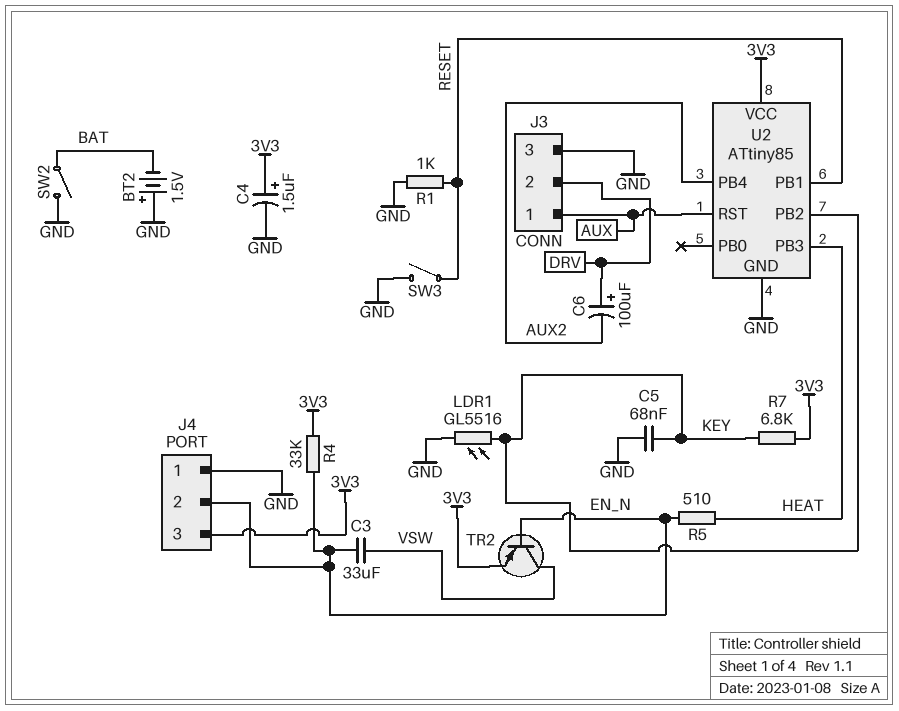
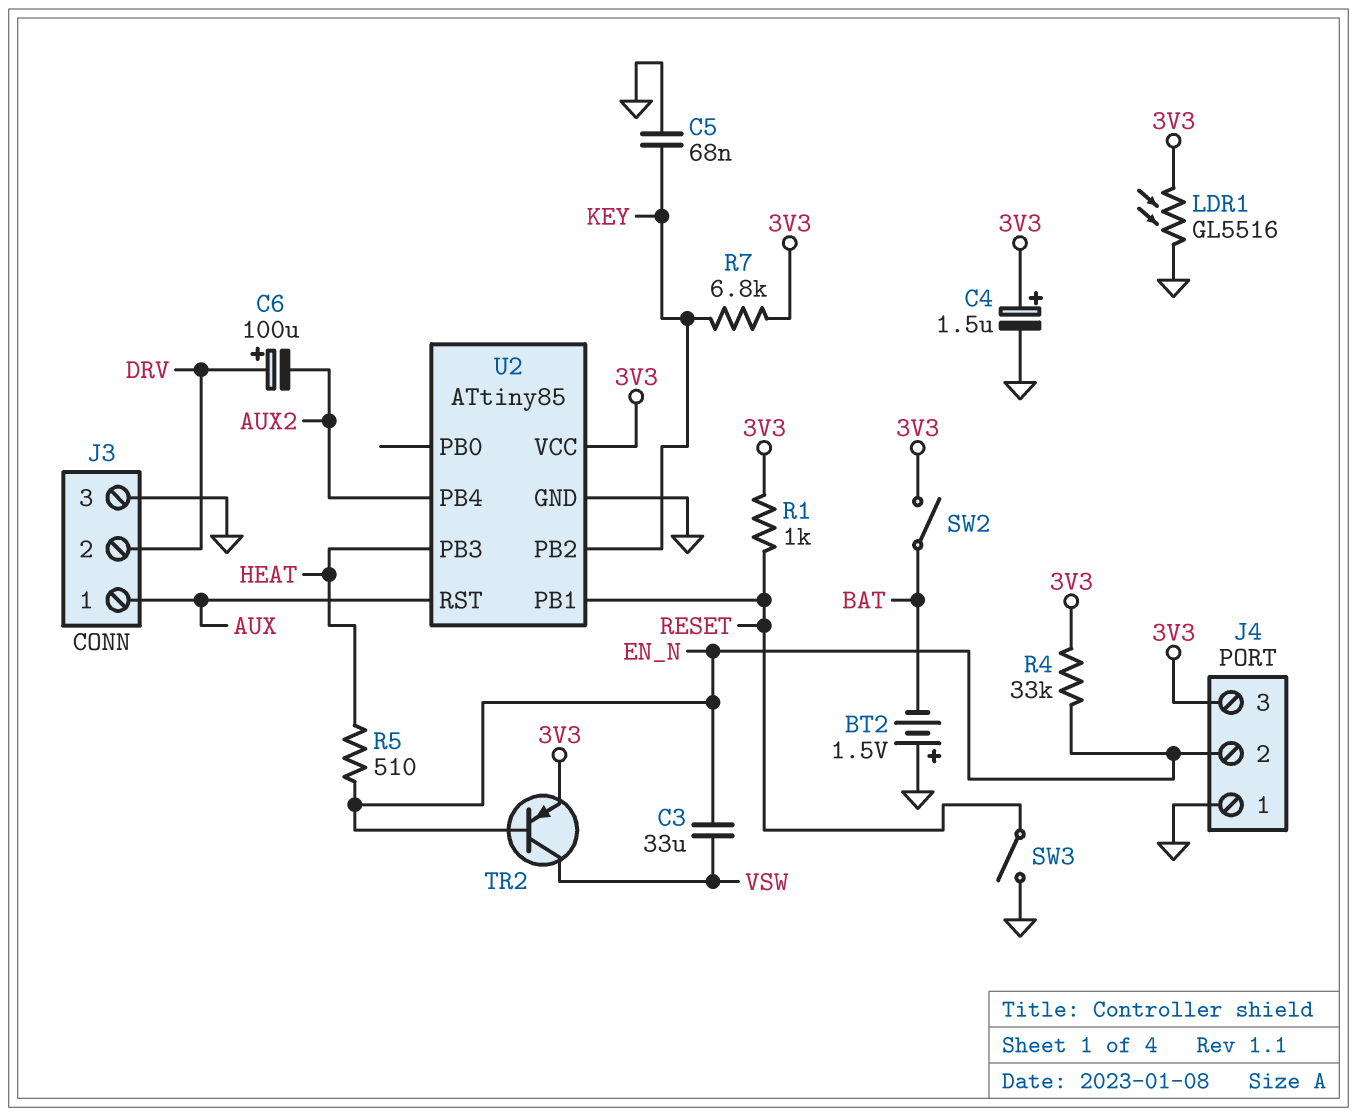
LDR1: GL5516 (GND, KEY) -> GL5516 (3V3, GND)
R1: 1k (GND, RESET) -> 1k (3V3, RESET)
SW2: switch (BAT, GND) -> switch (3V3, BAT)

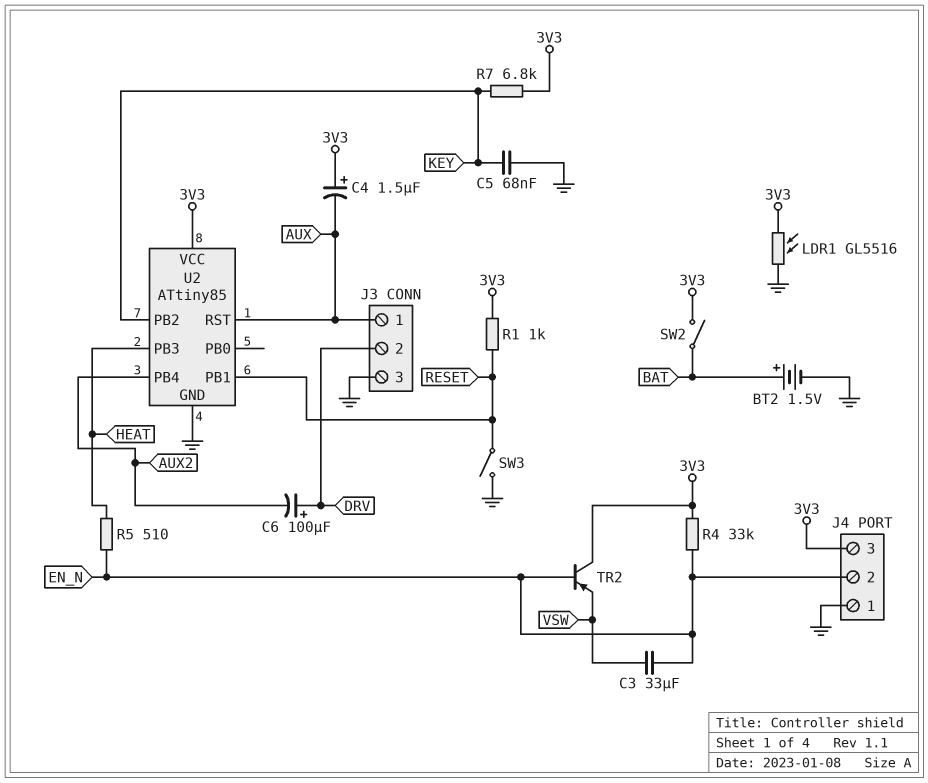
BT2: 1.5V (plus GND, minus BAT) -> 1.5V (plus BAT, minus GND)
C4: 1.5uF (plus 3V3, minus GND) -> 1.5uF (plus 3V3, minus AUX)
TR2: PNP (B EN_N, C VSW, E 3V3) -> PNP (B EN_N, C 3V3, E VSW)

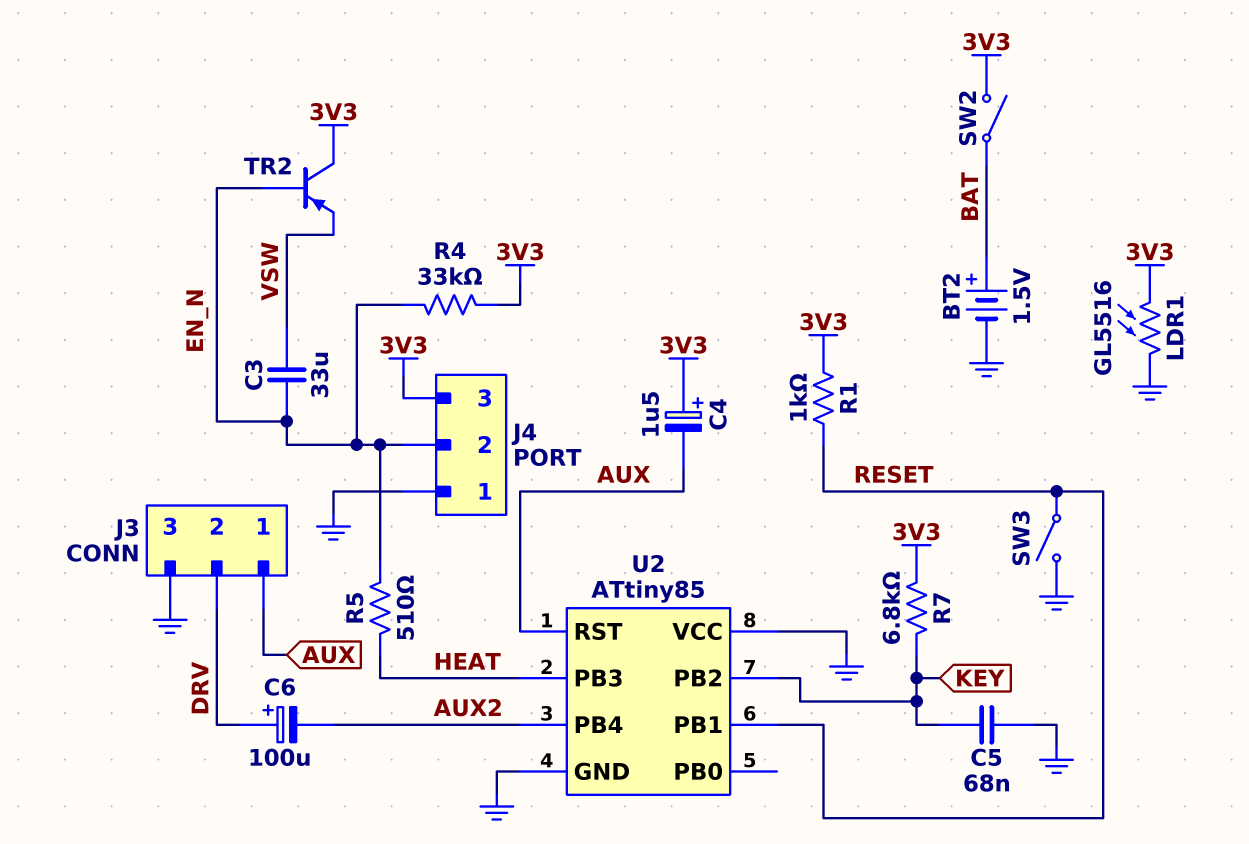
U2 pin VCC: 3V3 -> GND

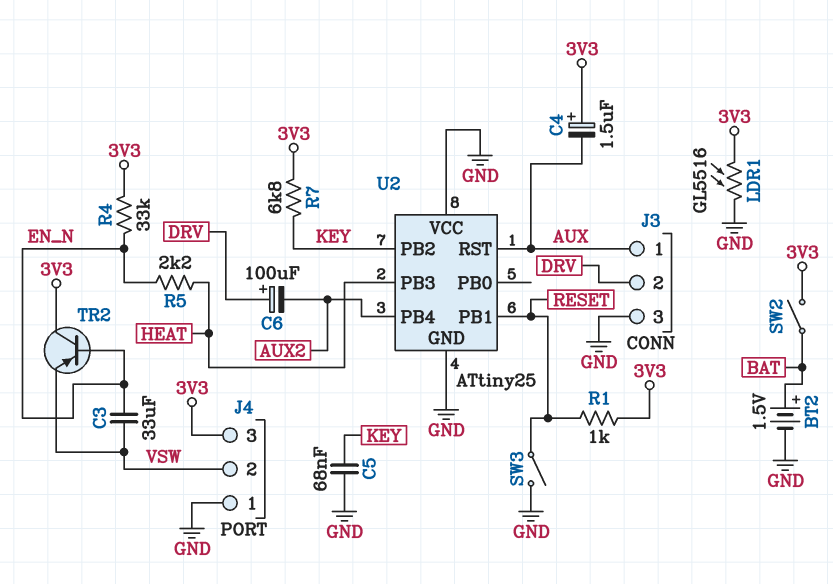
J4 pin 2: EN_N -> VSW
R5: 510 (EN_N, HEAT) -> 2.2k (EN_N, HEAT)
U2: ATtiny85 -> ATtiny25

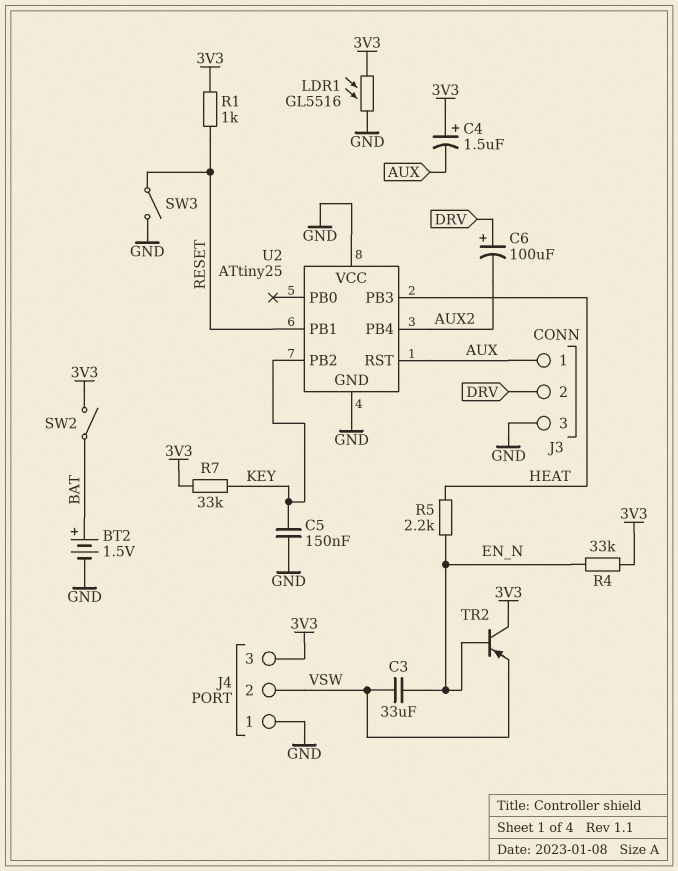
C5: 68nF (GND, KEY) -> 150nF (GND, KEY)
R7: 6.8k (3V3, KEY) -> 33k (3V3, KEY)

